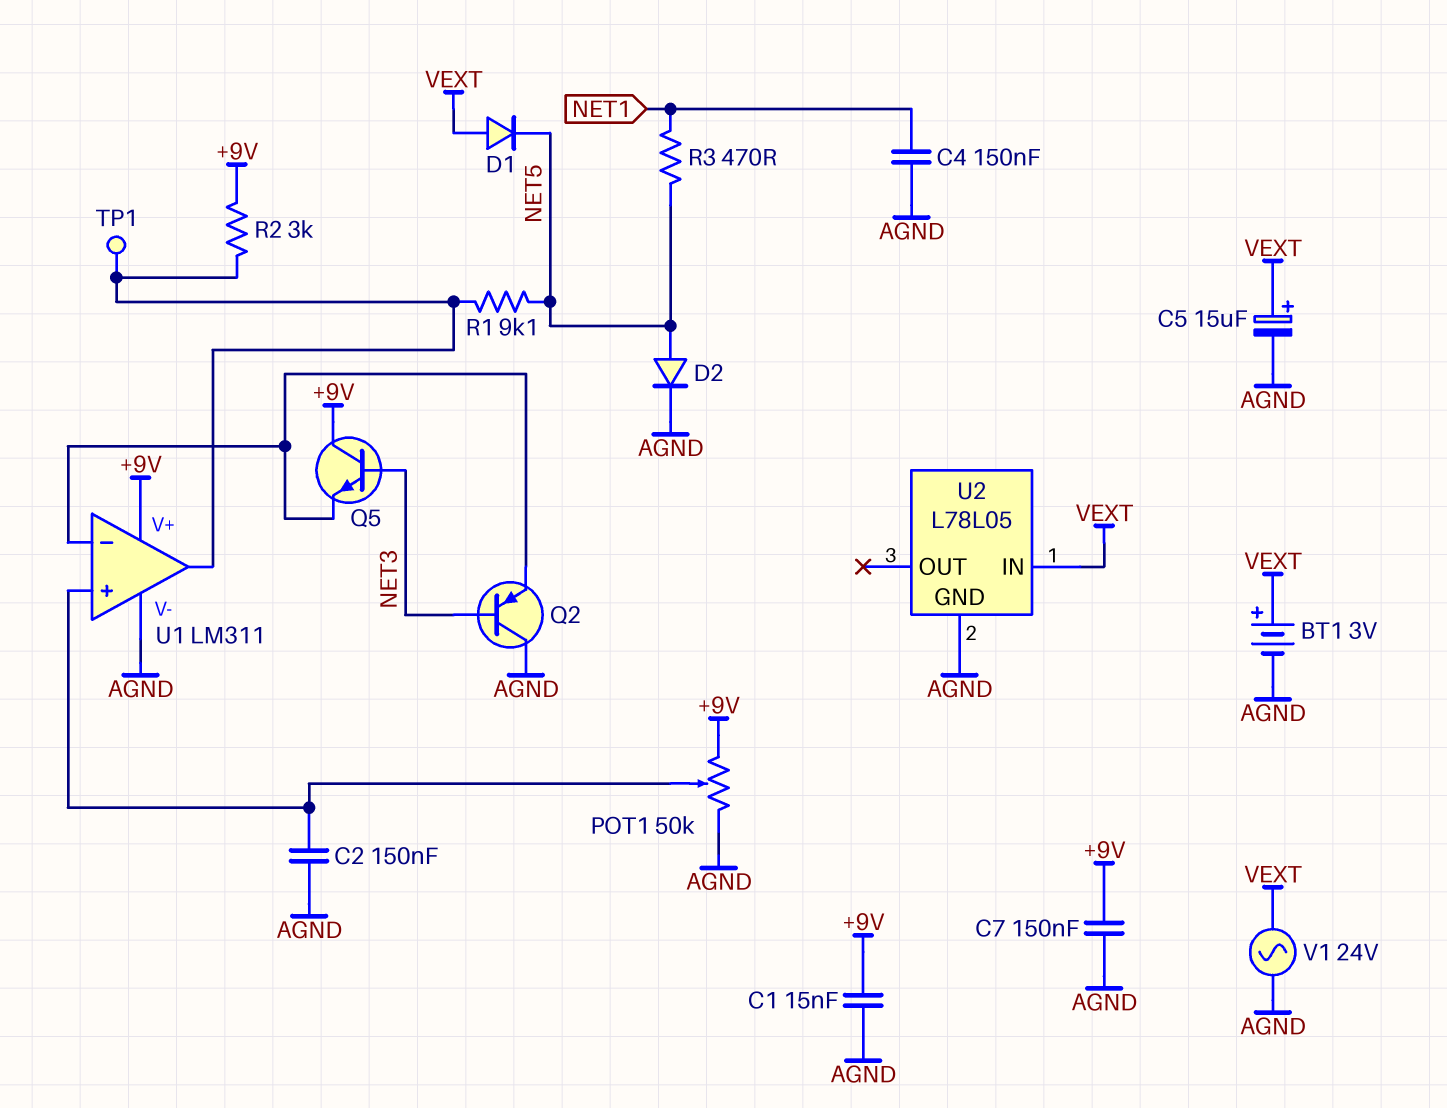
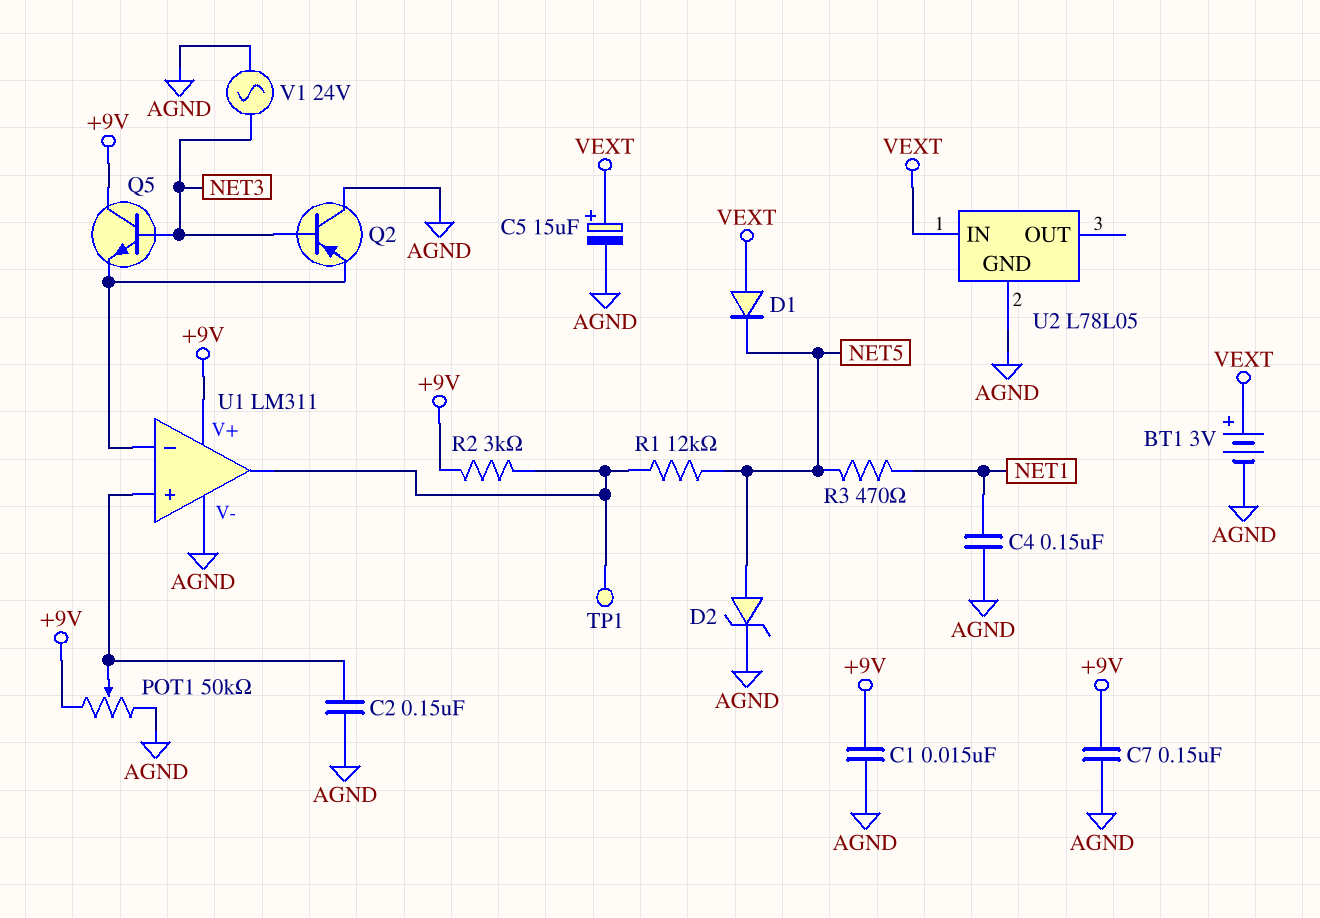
D2: diode (A NET5, K AGND) -> zener (A NET5, K AGND)
R1: 9.1k (NET5, U1/out) -> 12k (NET5, U1/out)
V1: AC 24V (AGND, VEXT) -> AC 24V (AGND, NET3)

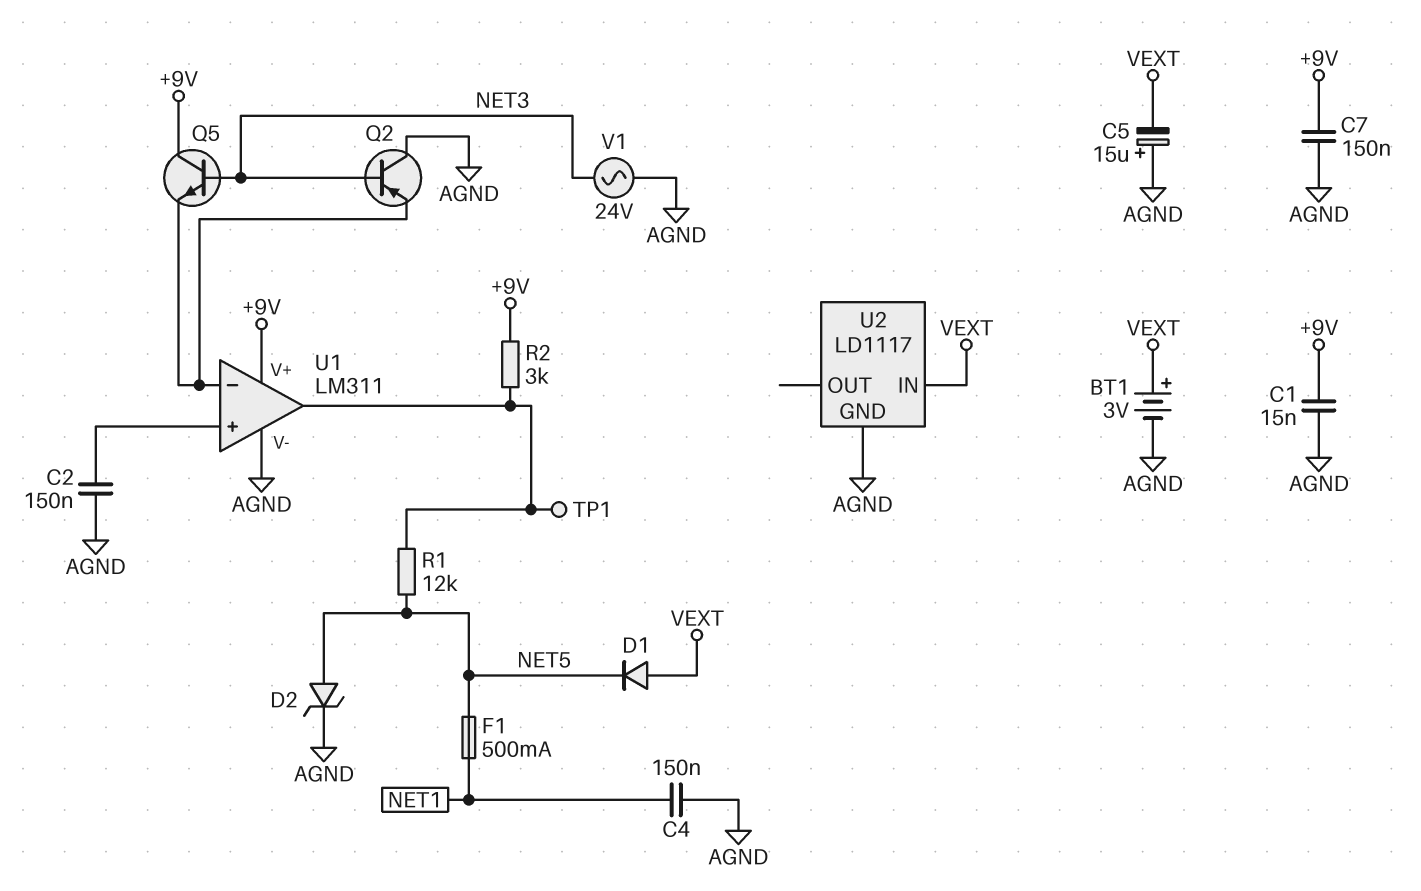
C5: 15uF (plus VEXT, minus AGND) -> 15uF (plus AGND, minus VEXT)
F1: none -> 500mA (NET1, NET5)
POT1: 50k (+9V, AGND, wiper U1/in+) -> none
R3: 470 (NET1, NET5) -> none
U2: L78L05 -> LD1117

